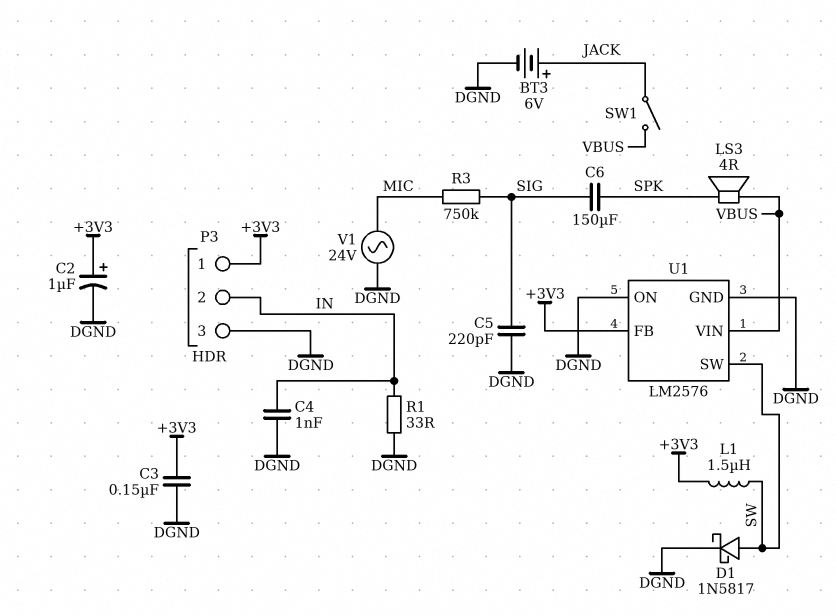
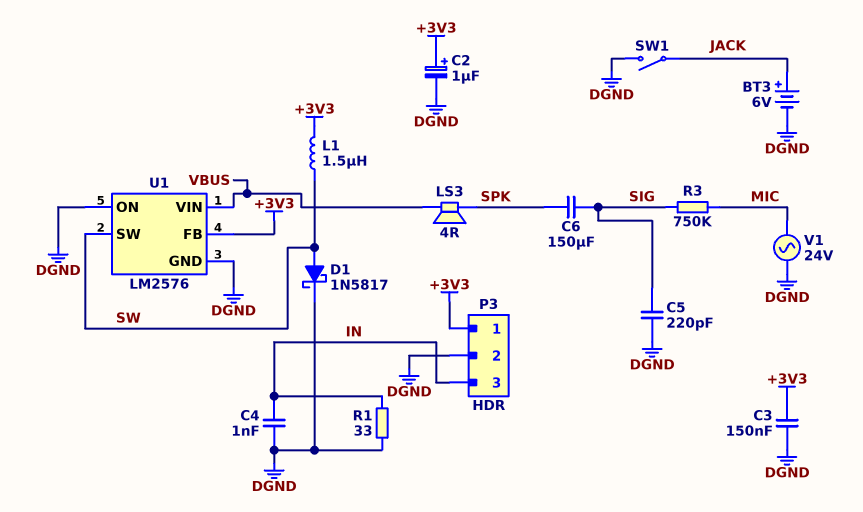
P3 pin 2: IN -> DGND
P3 pin 3: DGND -> IN
SW1: switch (JACK, VBUS) -> switch (DGND, JACK)

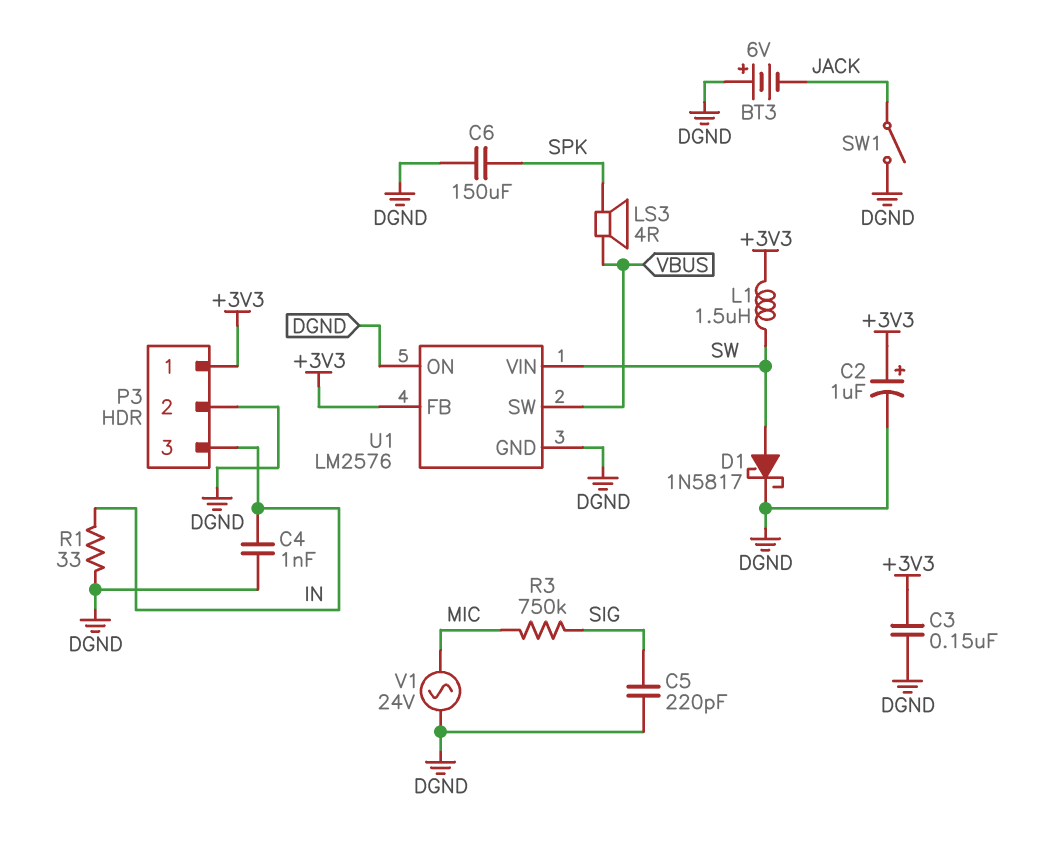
BT3: 6V (plus JACK, minus DGND) -> 6V (plus DGND, minus JACK)
C6: 150uF (SIG, SPK) -> 150uF (DGND, SPK)
U1 pin SW: SW -> VBUS
U1 pin VIN: VBUS -> SW

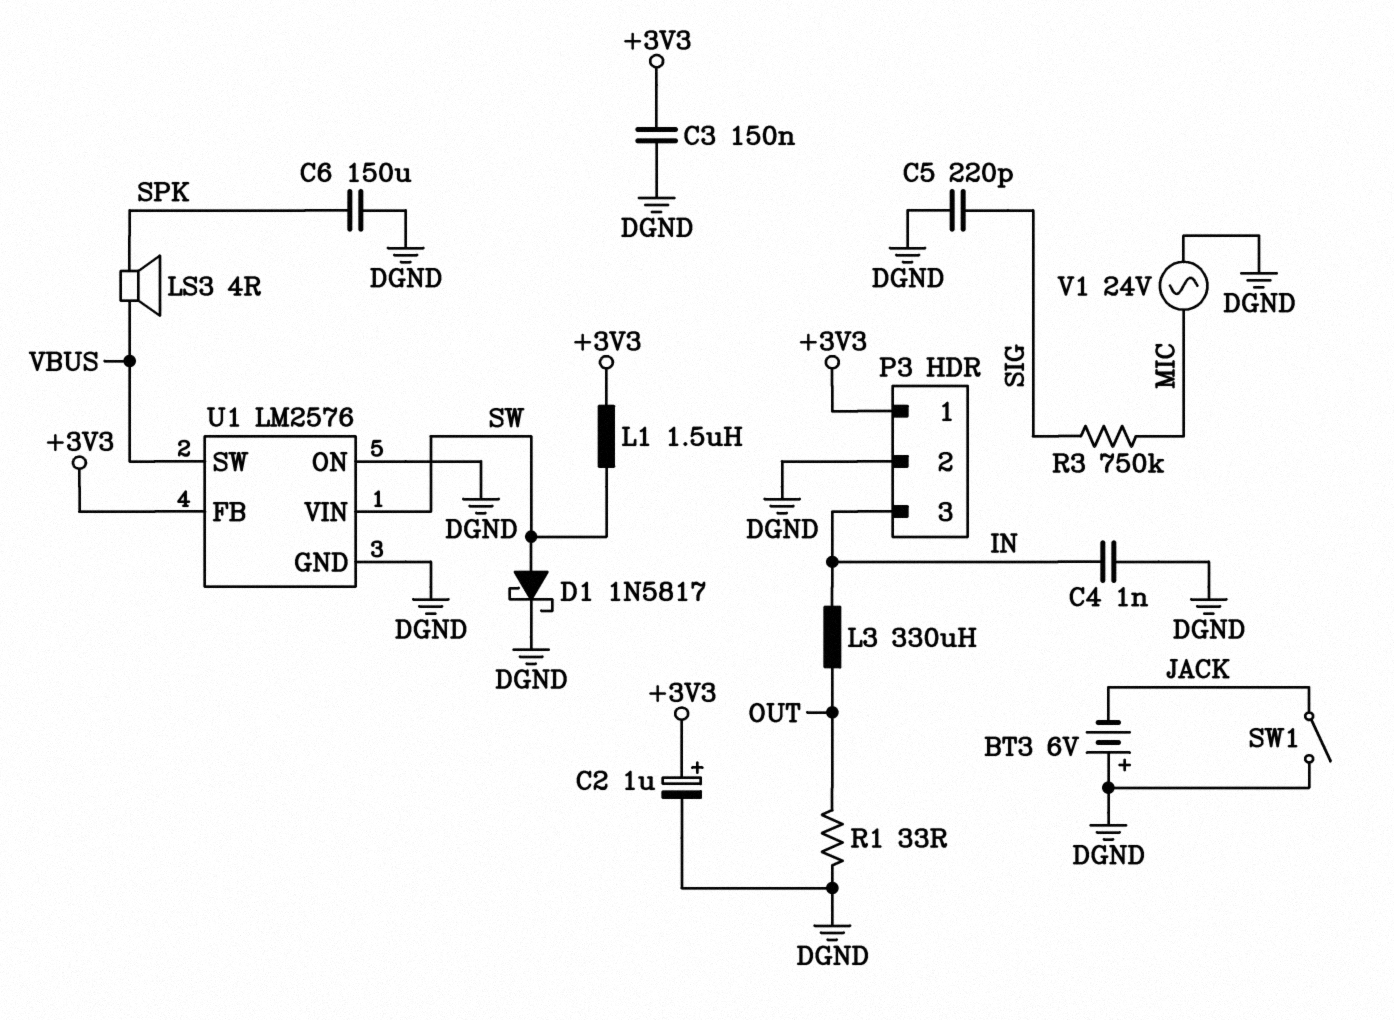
L3: none -> 330uH (IN, OUT)
R1: 33 (DGND, IN) -> 33 (DGND, OUT)

